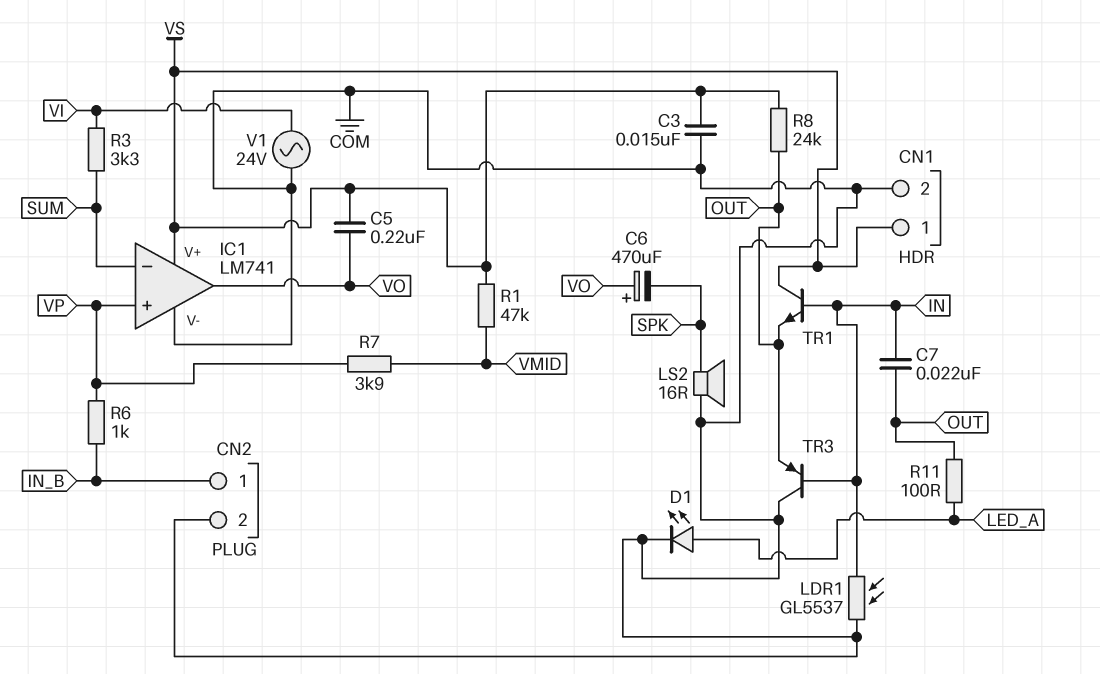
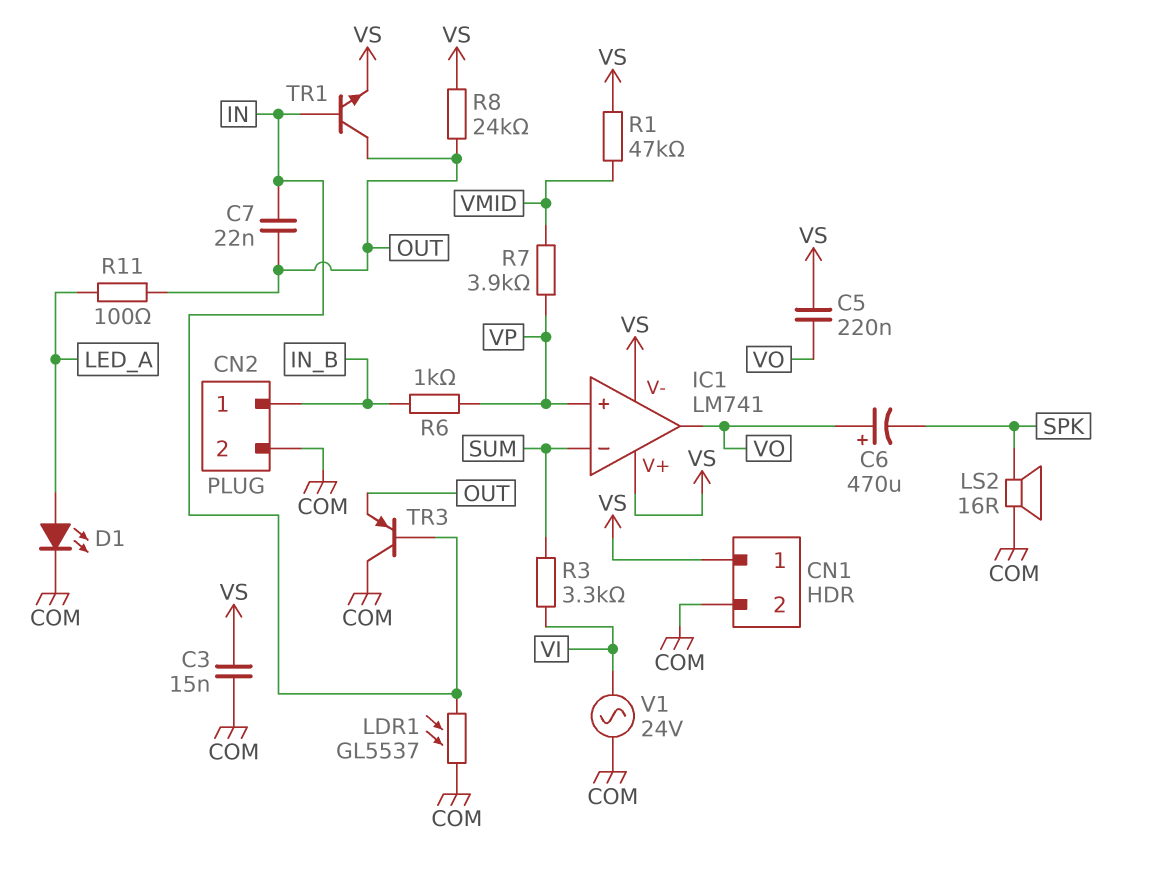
IC1 pin V-: COM -> VS
TR1: NPN (B IN, C VS, E OUT) -> NPN (B IN, C OUT, E VS)

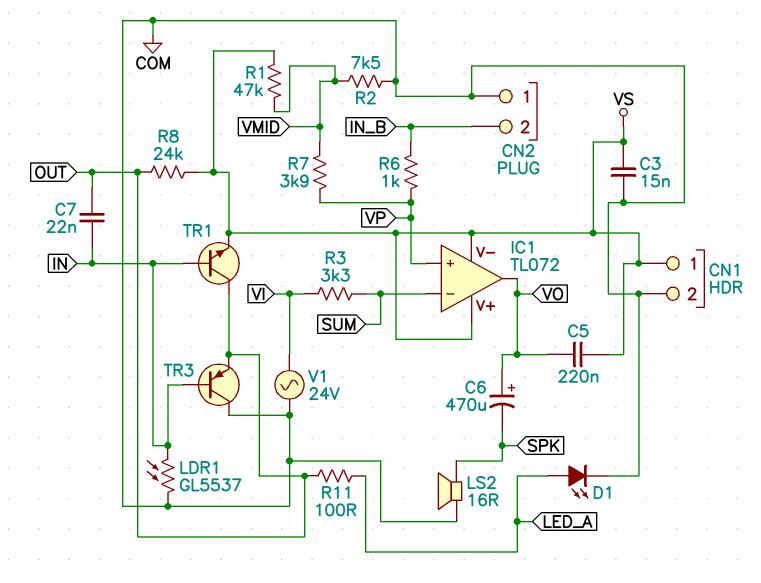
CN2 pin 1: IN_B -> COM
CN2 pin 2: COM -> IN_B
IC1: LM741 -> TL072
R2: none -> 7.5k (COM, VMID)

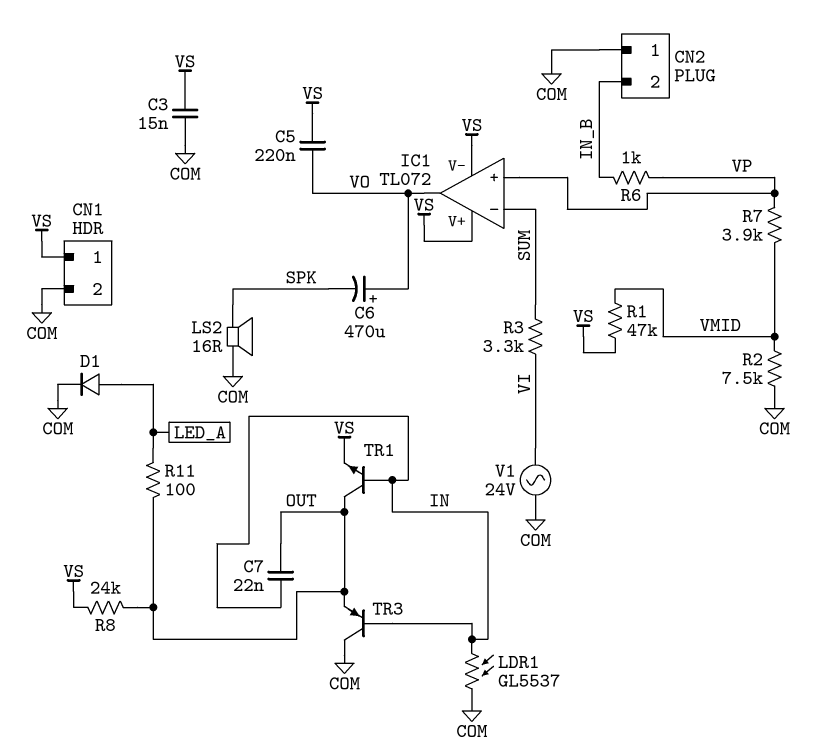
D1: LED (A LED_A, K COM) -> diode (A LED_A, K COM)

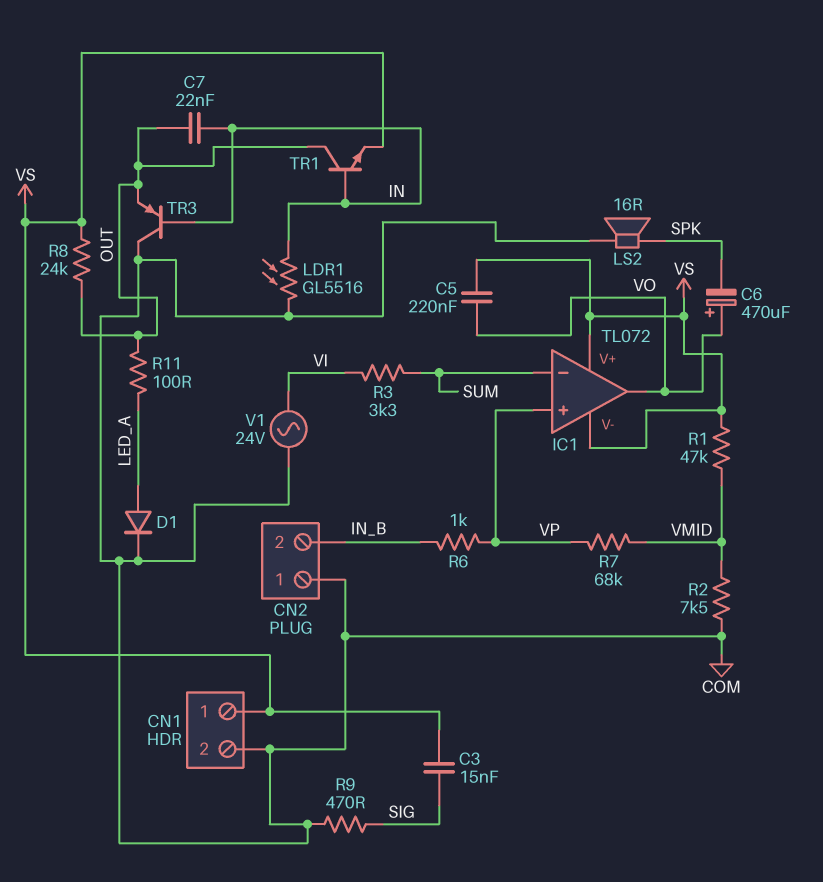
C3: 15nF (COM, VS) -> 15nF (SIG, VS)
LDR1: GL5537 (COM, IN) -> GL5516 (COM, IN)
R7: 3.9k (VMID, VP) -> 68k (VMID, VP)
R9: none -> 470 (COM, SIG)

